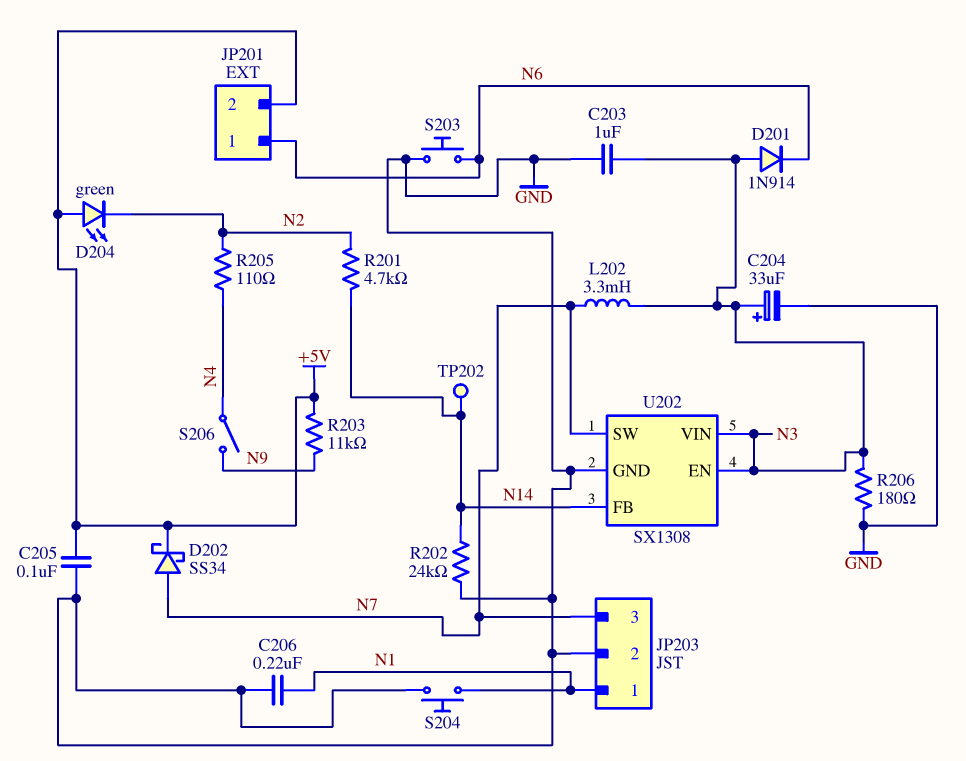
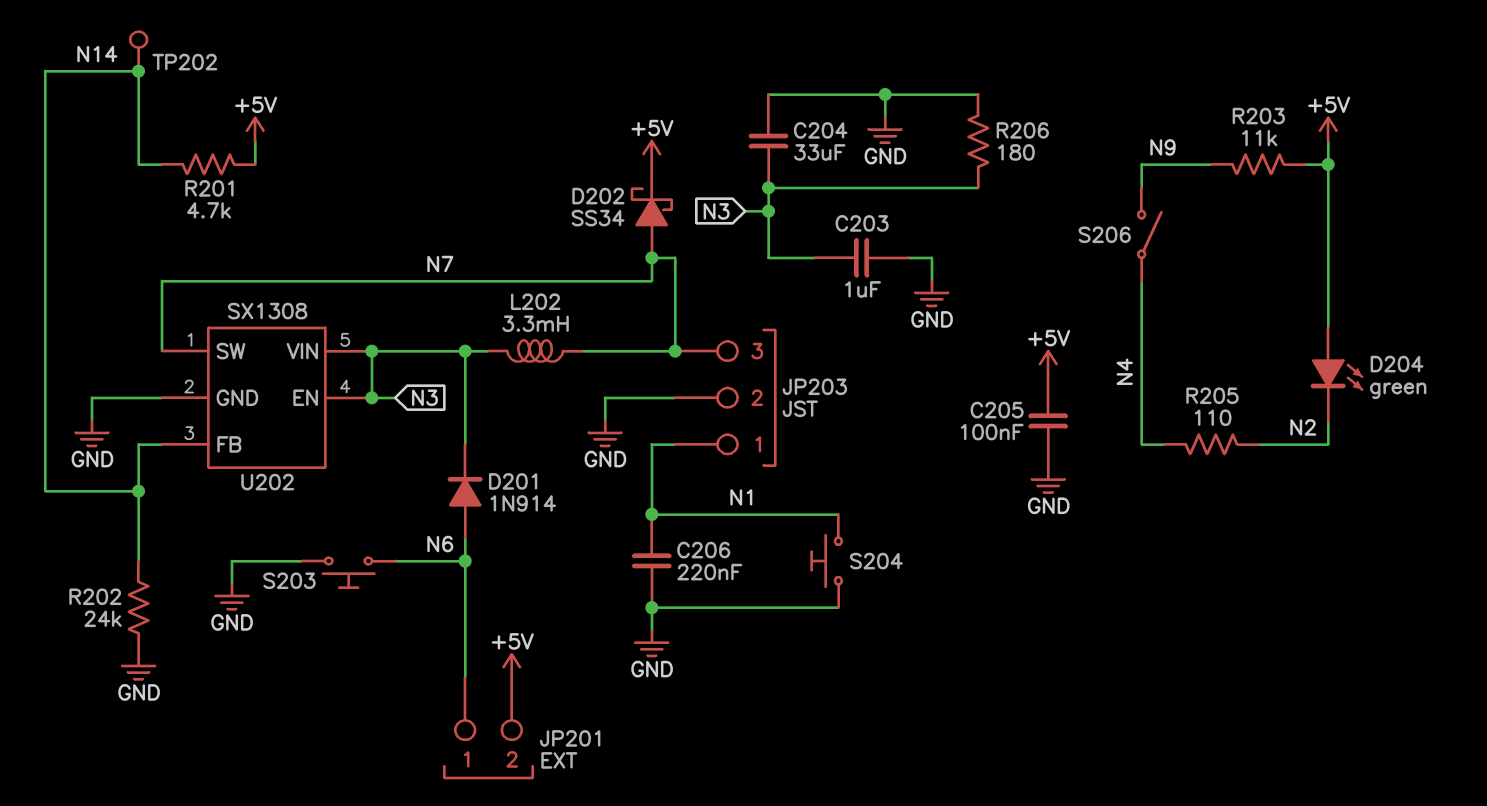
C204: 33uF (plus N3, minus GND) -> 33uF (GND, N3)
D201: diode 1N914 (A N3, K N6) -> diode 1N914 (A N6, K N3)
R201: 4.7k (N2, N14) -> 4.7k (+5V, N14)

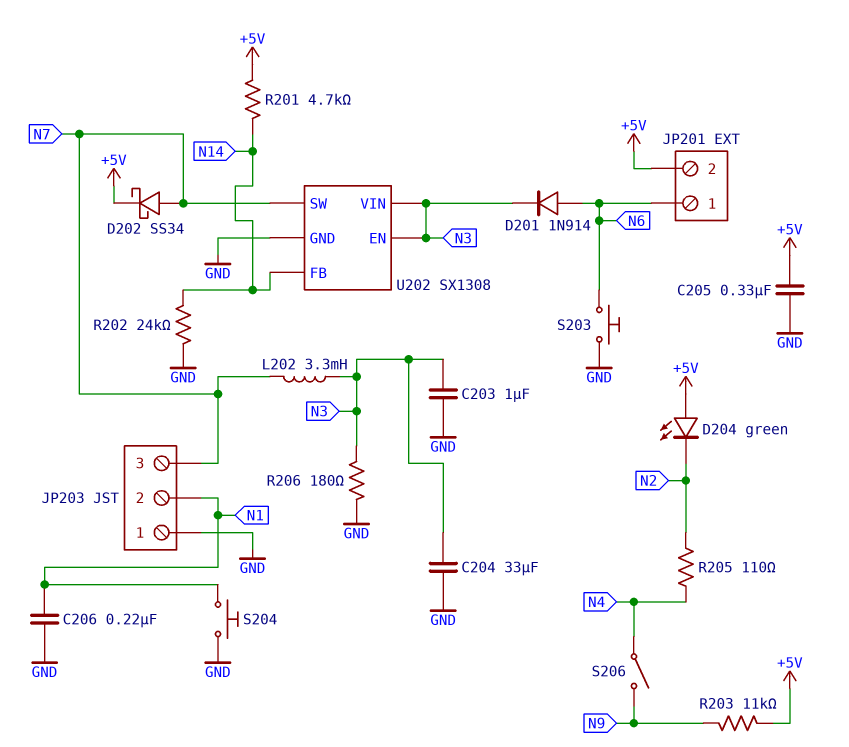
C205: 100nF (+5V, GND) -> 330nF (+5V, GND)
JP203 pin 1: N1 -> GND
JP203 pin 2: GND -> N1
TP202: test point (N14) -> none

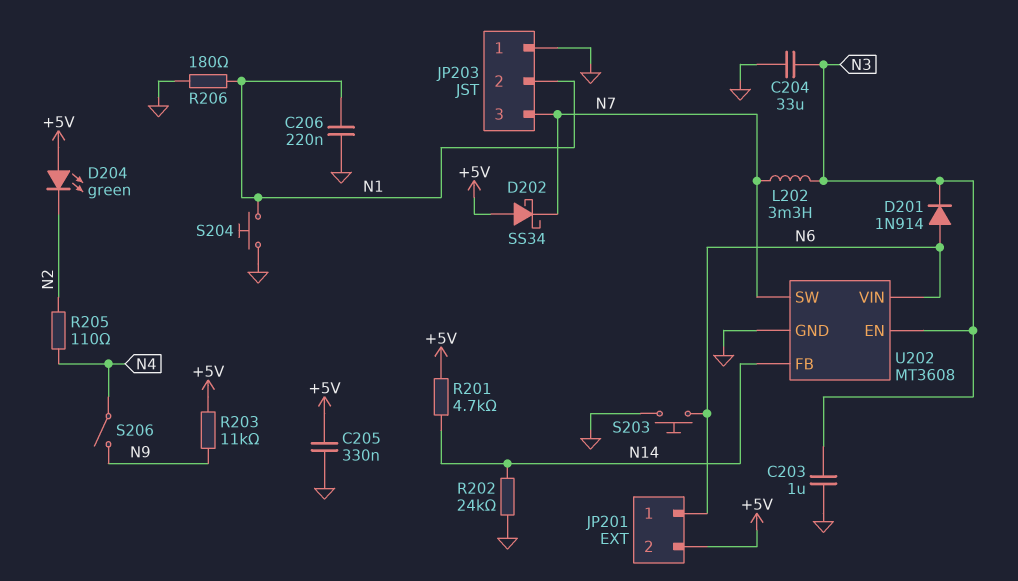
D202: schottky SS34 (A N7, K +5V) -> schottky SS34 (A +5V, K N7)
R206: 180 (GND, N3) -> 180 (GND, N1)
U202: SX1308 -> MT3608
U202 pin VIN: N3 -> N6

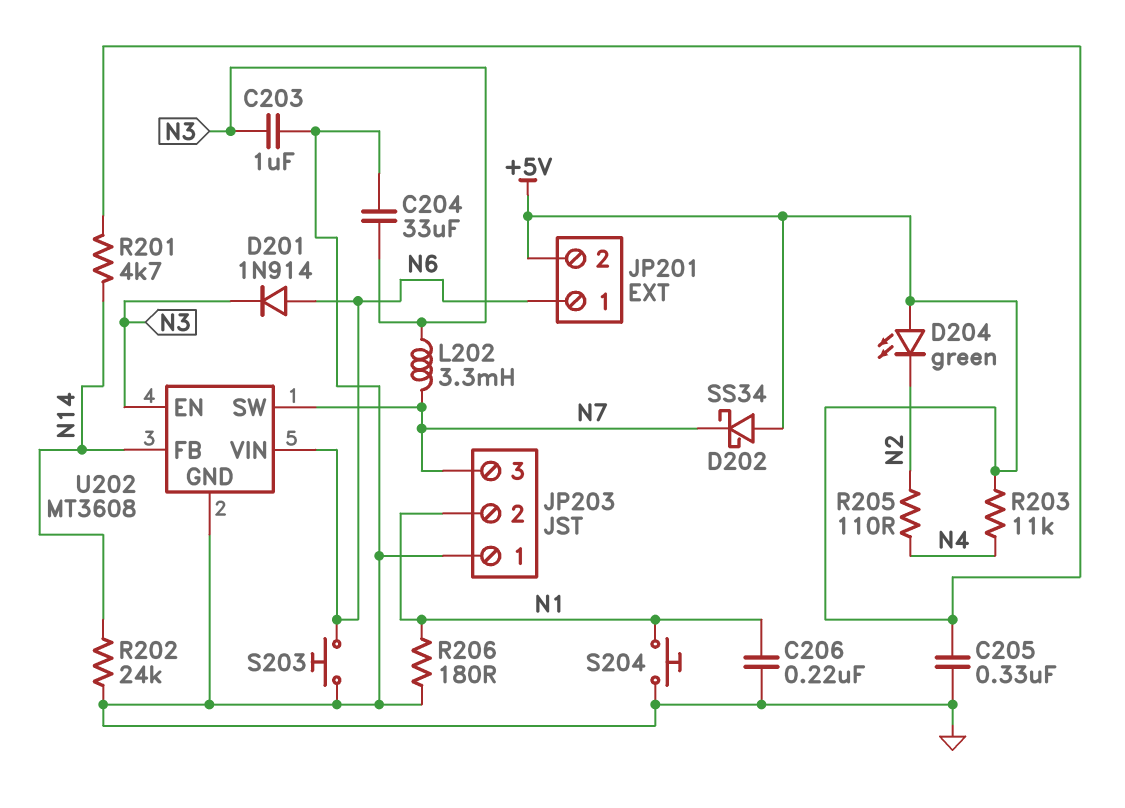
R203: 11k (+5V, N9) -> 11k (+5V, N4)
S206: switch (N4, N9) -> none

